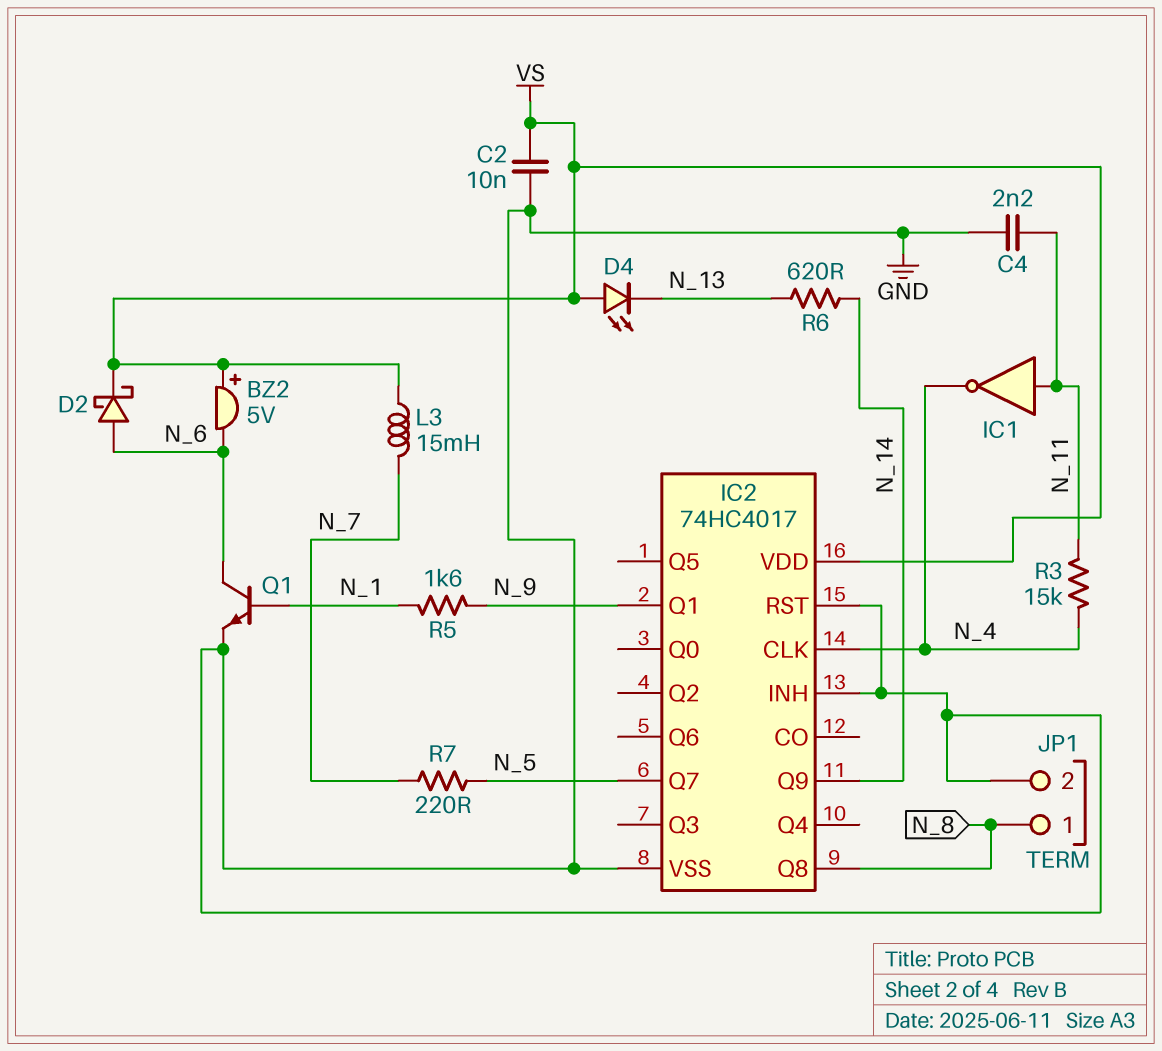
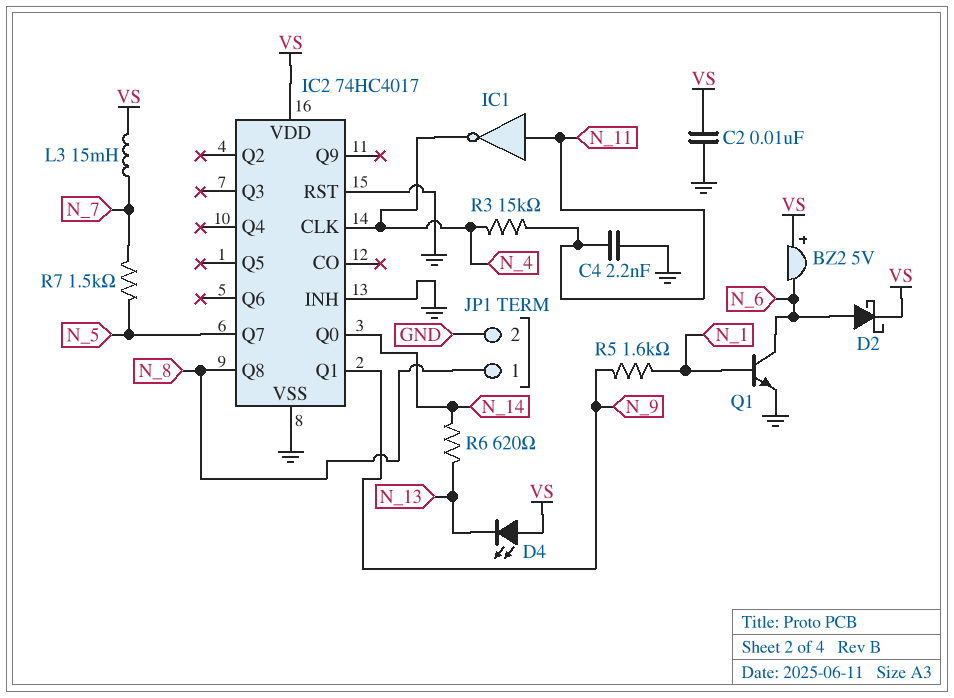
IC2 pin Q0: none -> N_14
IC2 pin Q9: N_14 -> none
R7: 220 (N_5, N_7) -> 1.5k (N_5, N_7)

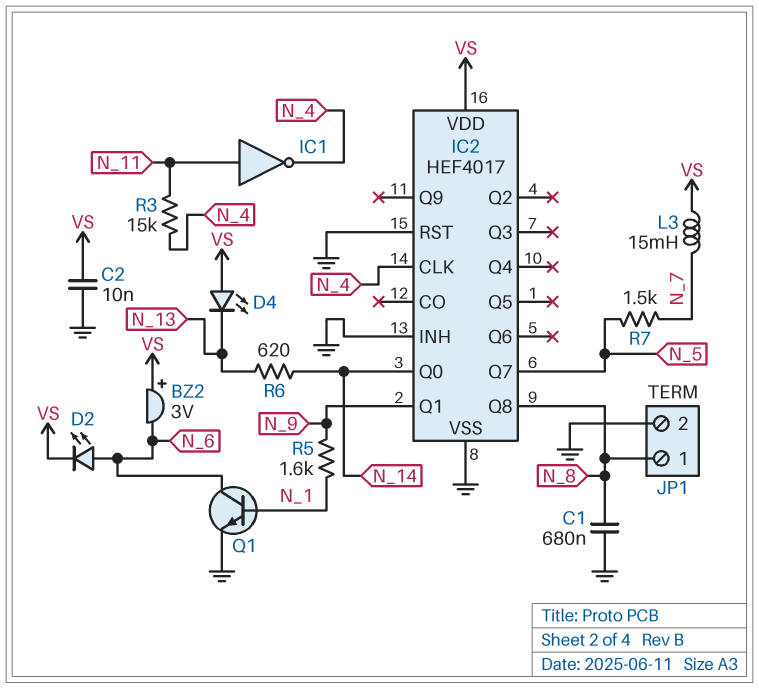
BZ2: buzzer 5V (plus VS, minus N_6) -> buzzer 3V (plus VS, minus N_6)
C1: none -> 680nF (GND, N_8)
C4: 2.2nF (GND, N_11) -> none
D2: schottky (A N_6, K VS) -> LED (A N_6, K VS)
IC2: 74HC4017 -> HEF4017

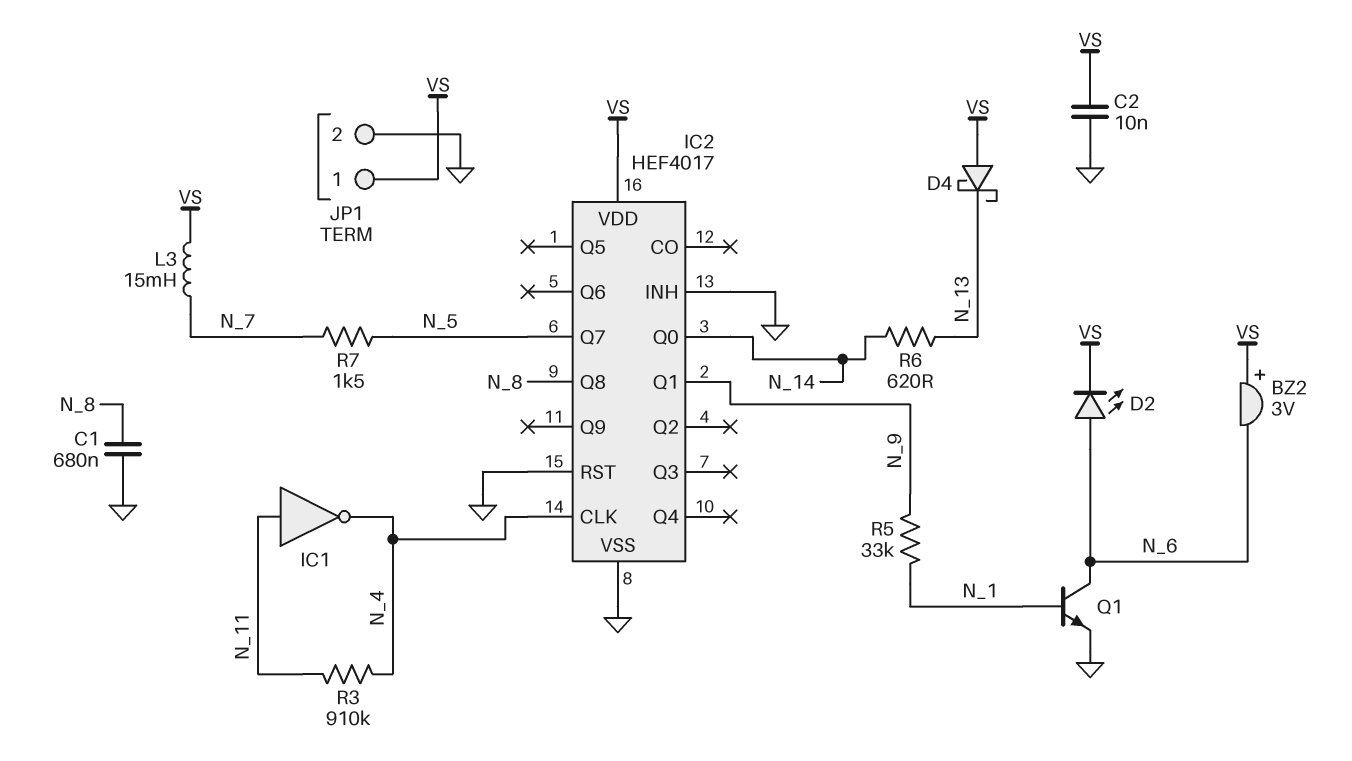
D4: LED (A VS, K N_13) -> schottky (A VS, K N_13)
JP1 pin 1: N_8 -> VS
R3: 15k (N_4, N_11) -> 910k (N_4, N_11)
R5: 1.6k (N_1, N_9) -> 33k (N_1, N_9)

